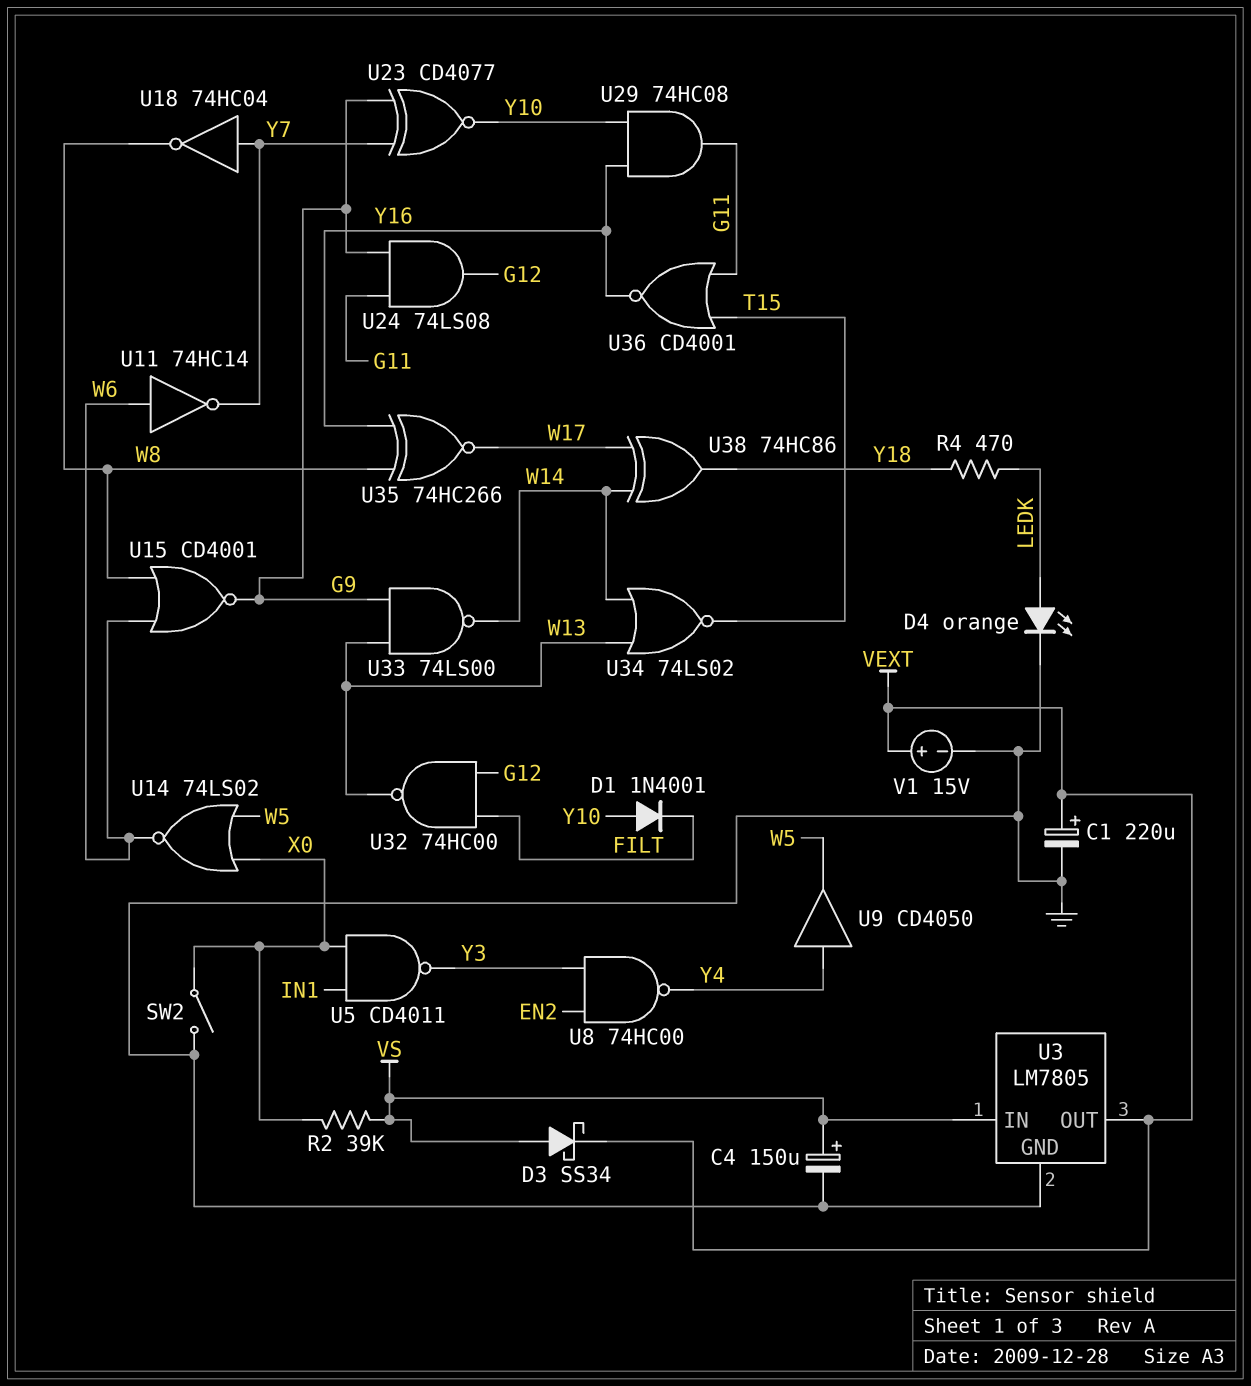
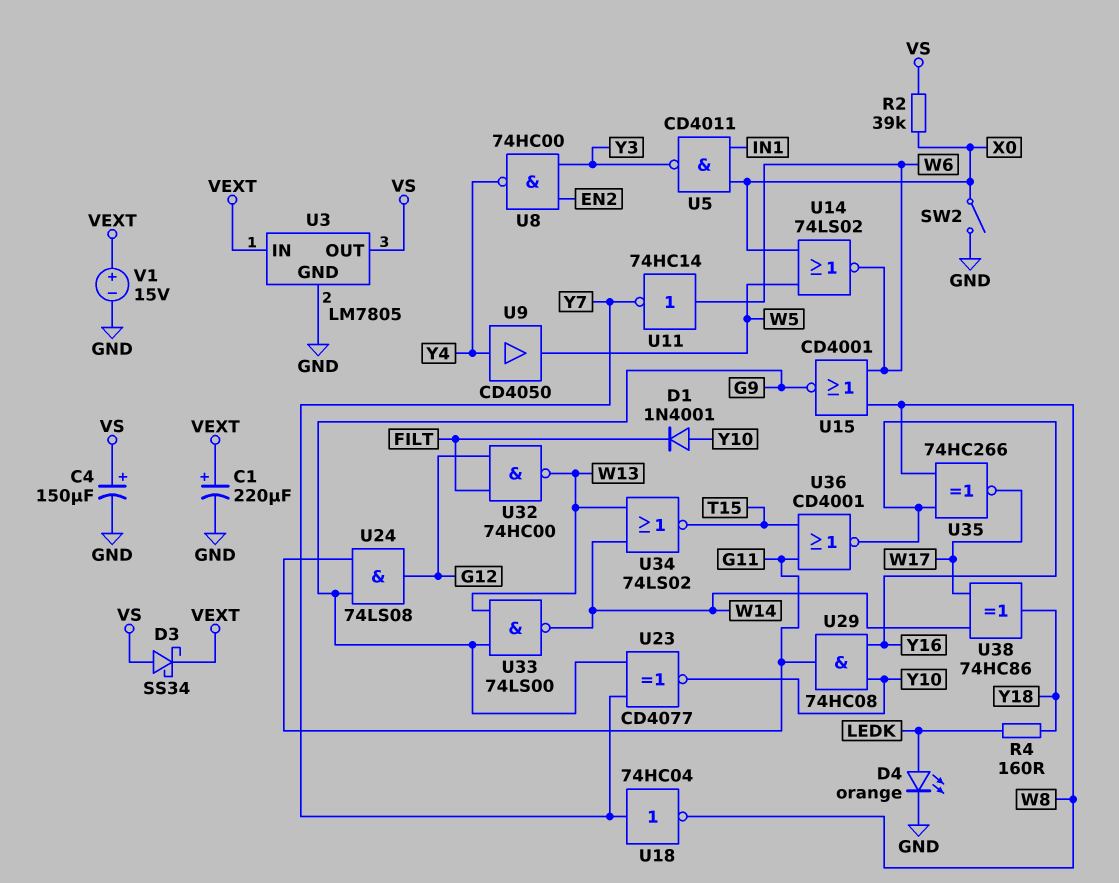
R4: 470 (LEDK, Y18) -> 160 (LEDK, Y18)
U3 pin IN: VS -> VEXT
U3 pin OUT: VEXT -> VS

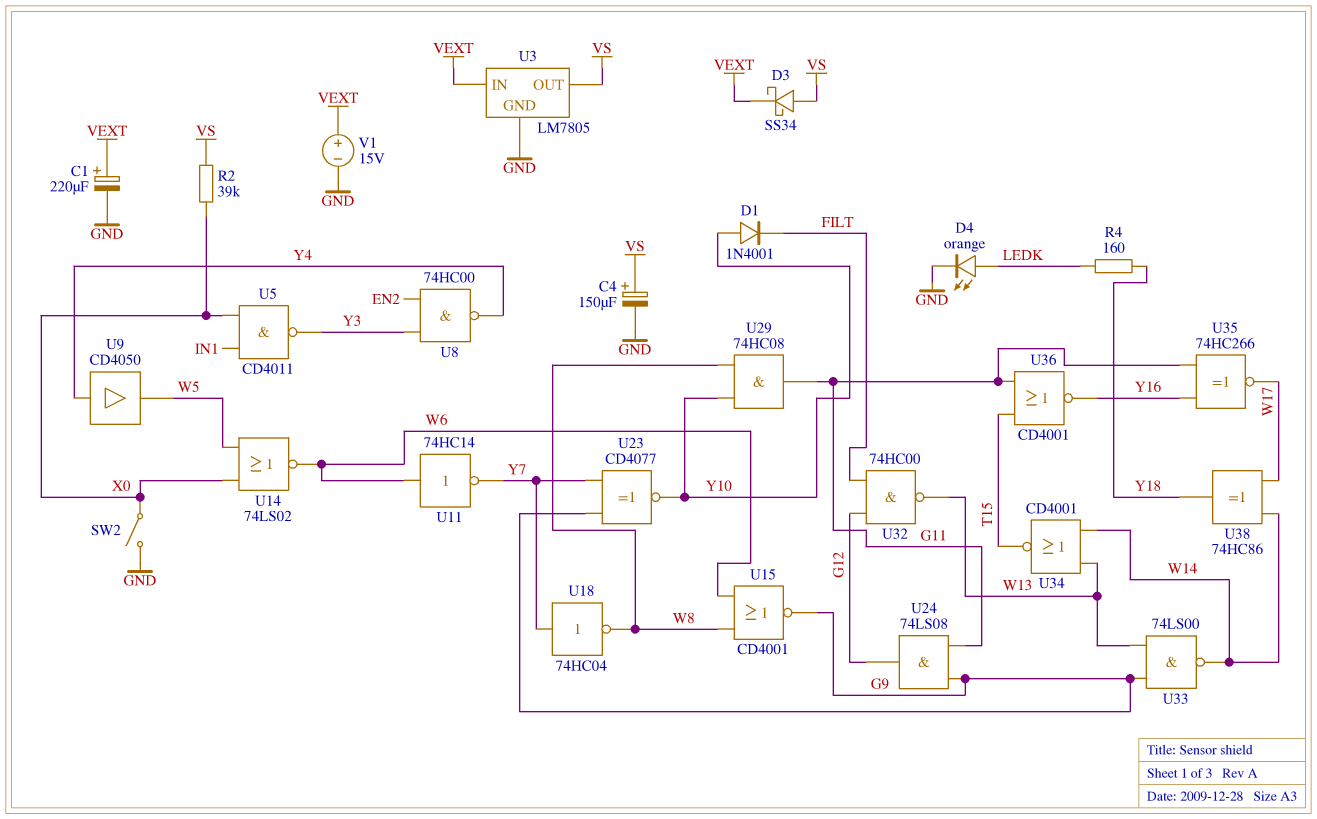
U29: AND 74HC08 (in Y10, in Y16, out G11) -> AND 74HC08 (in W8, in Y10, out G11)
U34: NOR 74LS02 (in W13, in W14, out T15) -> NOR CD4001 (in W13, in W14, out T15)
U35: XNOR 74HC266 (in W8, in Y16, out W17) -> XNOR 74HC266 (in G11, in Y16, out W17)

